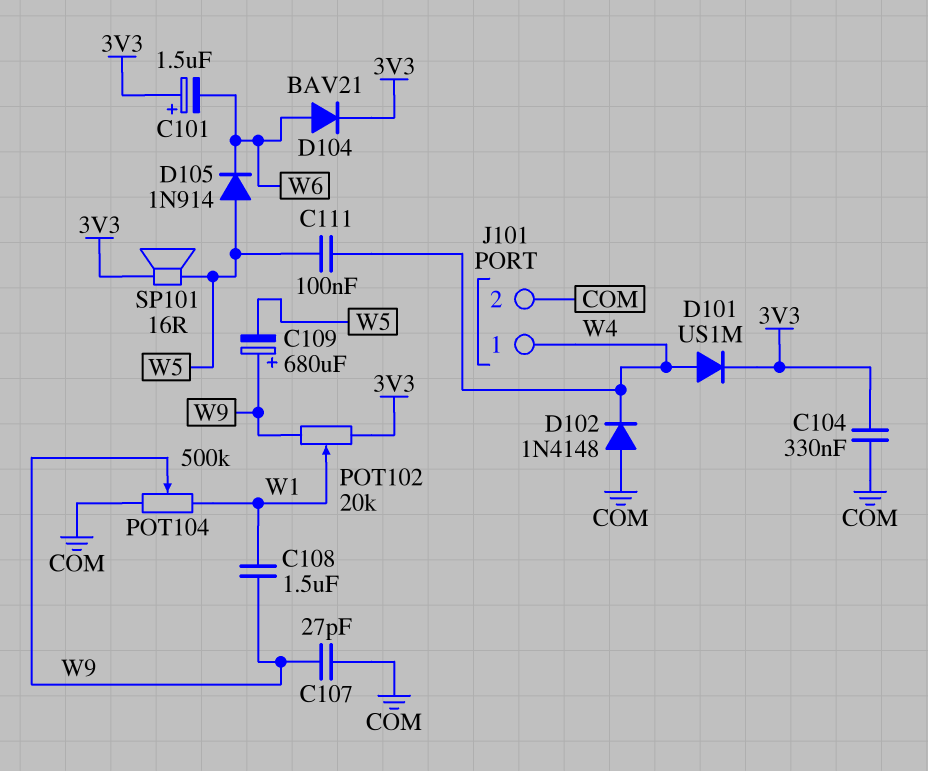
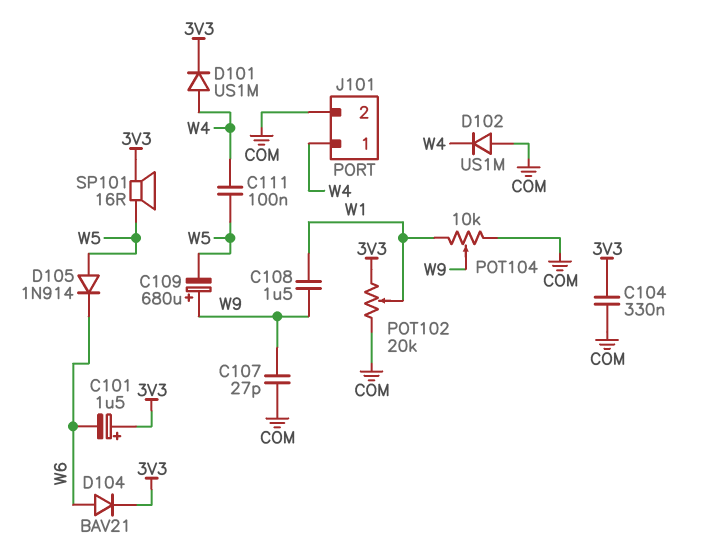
D102: diode 1N4148 (A COM, K W4) -> diode US1M (A COM, K W4)
POT102: 20k (3V3, W9, wiper W1) -> 20k (3V3, COM, wiper W1)
POT104: 500k (COM, W1, wiper W9) -> 10k (COM, W1, wiper W9)

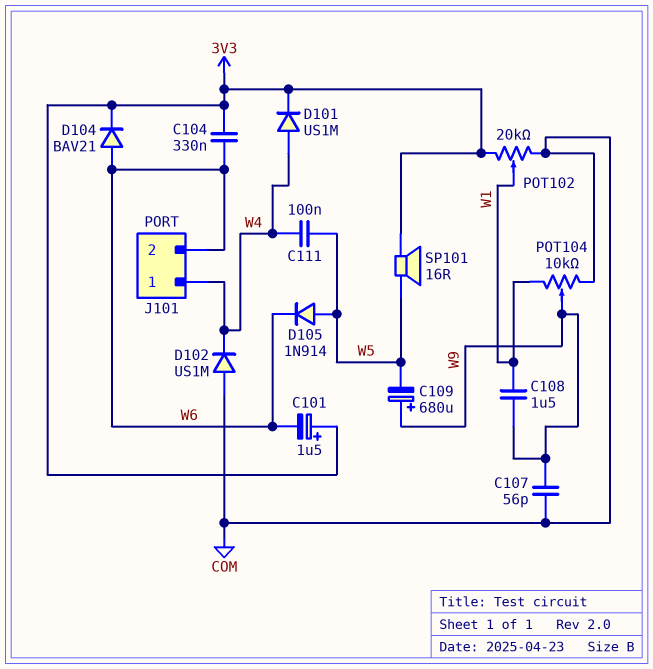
C104: 330nF (3V3, COM) -> 330nF (3V3, W6)
C107: 27pF (COM, W9) -> 56pF (COM, W9)
J101 pin 2: COM -> W6

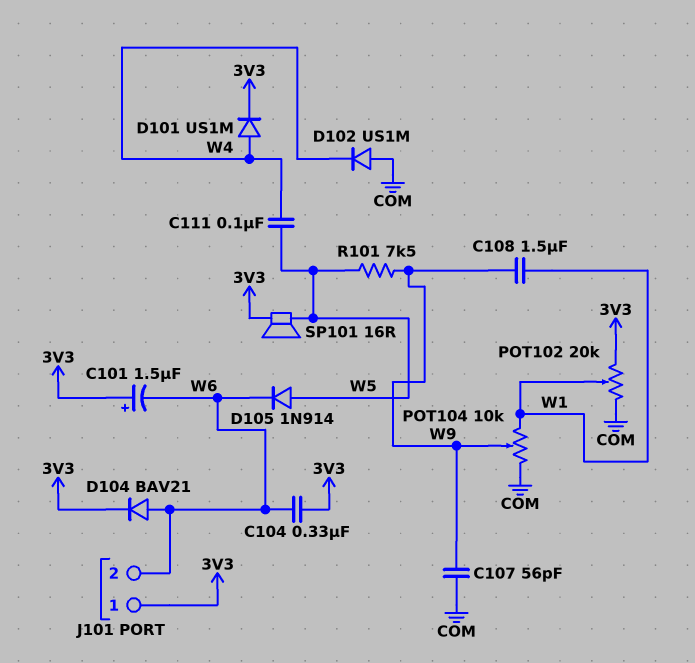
C109: 680uF (plus W9, minus W5) -> none
J101 pin 1: W4 -> 3V3
R101: none -> 7.5k (W5, W9)

